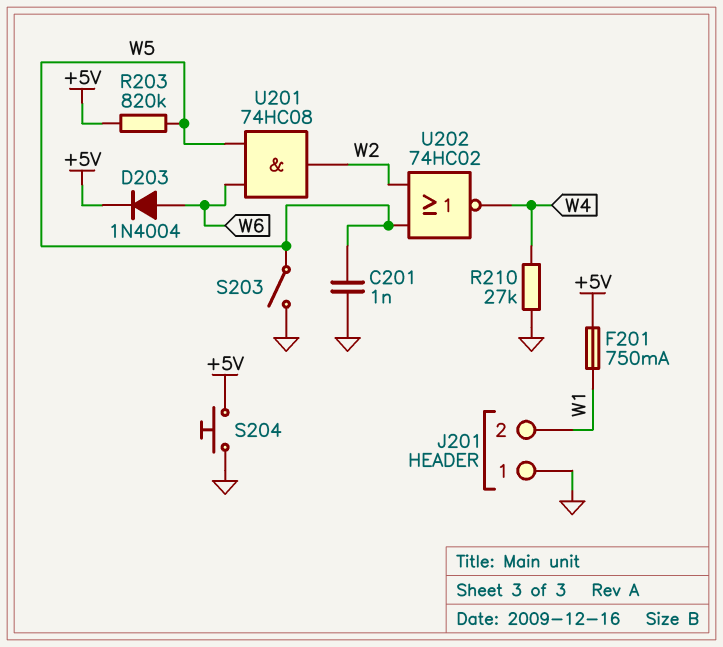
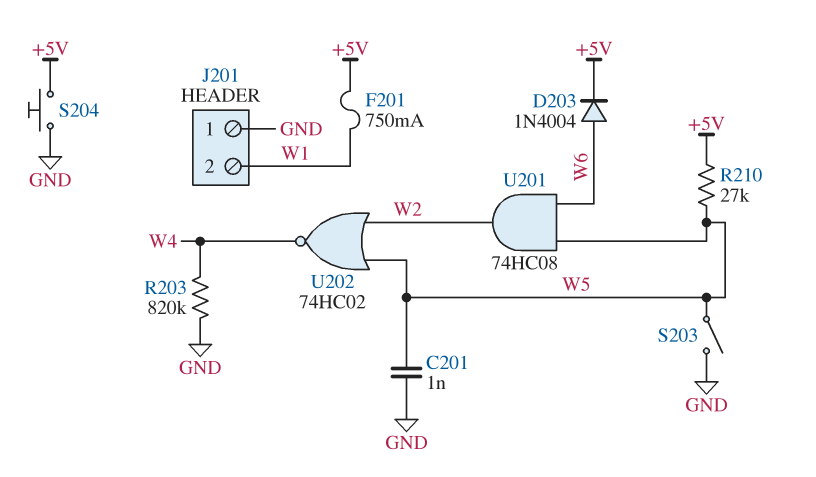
R203: 820k (+5V, W5) -> 820k (GND, W4)
R210: 27k (GND, W4) -> 27k (+5V, W5)

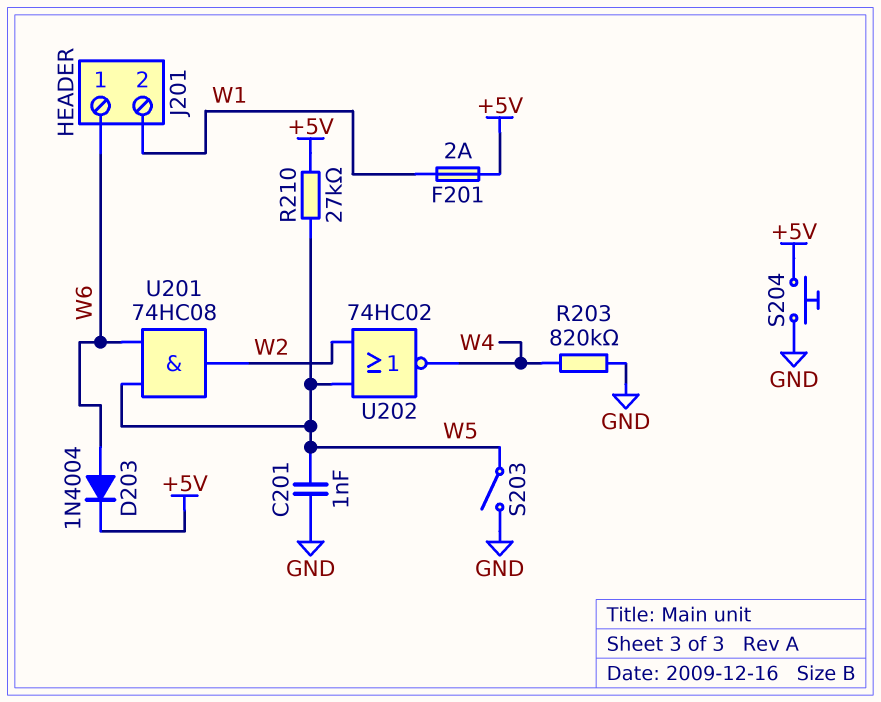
F201: 750mA (+5V, W1) -> 2A (+5V, W1)
J201 pin 1: GND -> W6

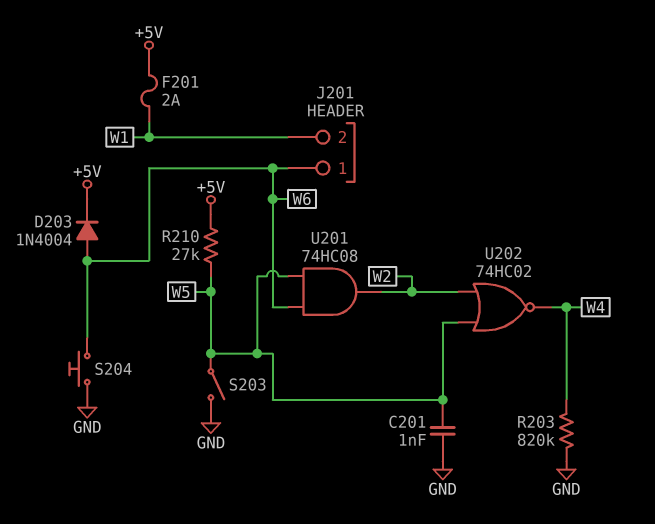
S204: button (+5V, GND) -> button (GND, W6)

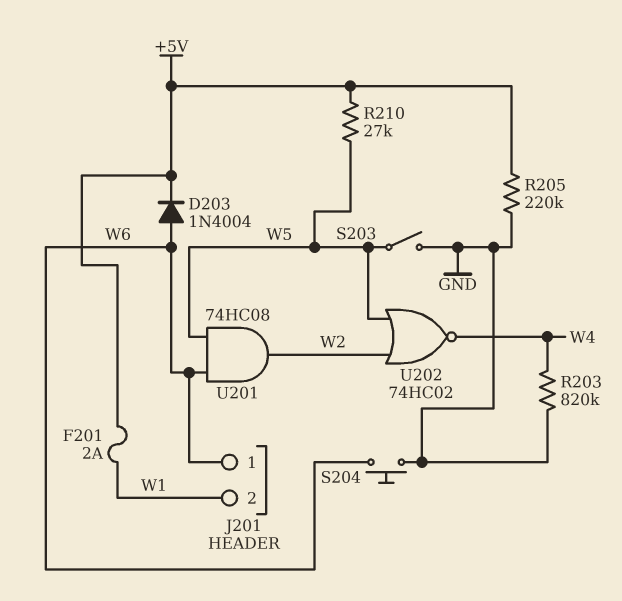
C201: 1nF (GND, W5) -> none
R205: none -> 220k (+5V, GND)

